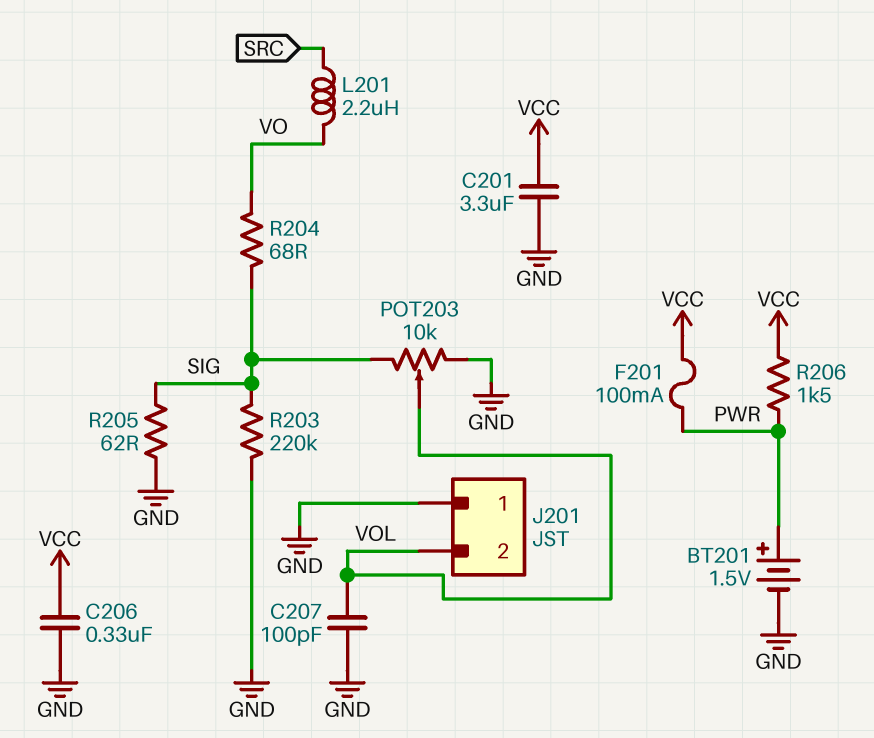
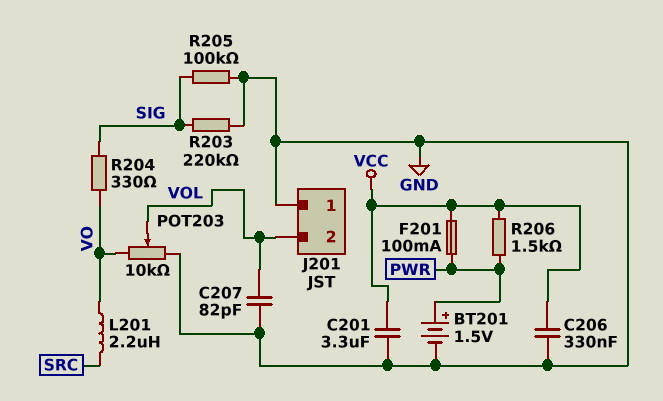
C207: 100pF (GND, VOL) -> 82pF (GND, VOL)
POT203: 10k (GND, SIG, wiper VOL) -> 10k (GND, VO, wiper VOL)
R204: 68 (SIG, VO) -> 330 (SIG, VO)
R205: 62 (GND, SIG) -> 100k (GND, SIG)

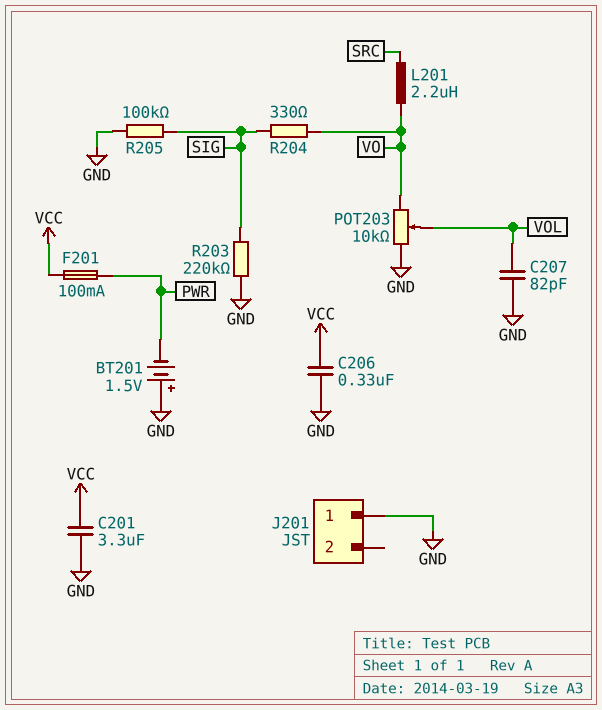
BT201: 1.5V (plus PWR, minus GND) -> 1.5V (plus GND, minus PWR)
J201 pin 2: VOL -> none
R206: 1.5k (PWR, VCC) -> none

